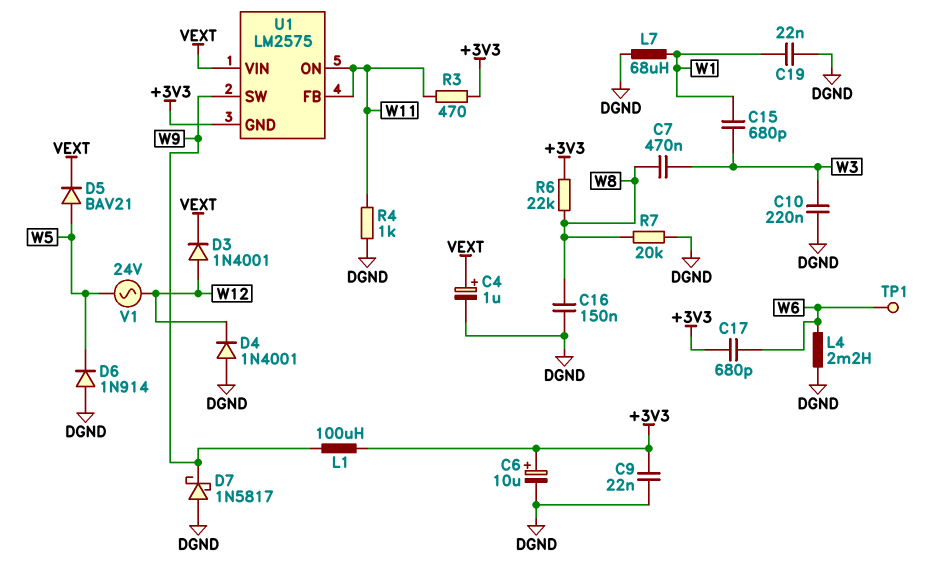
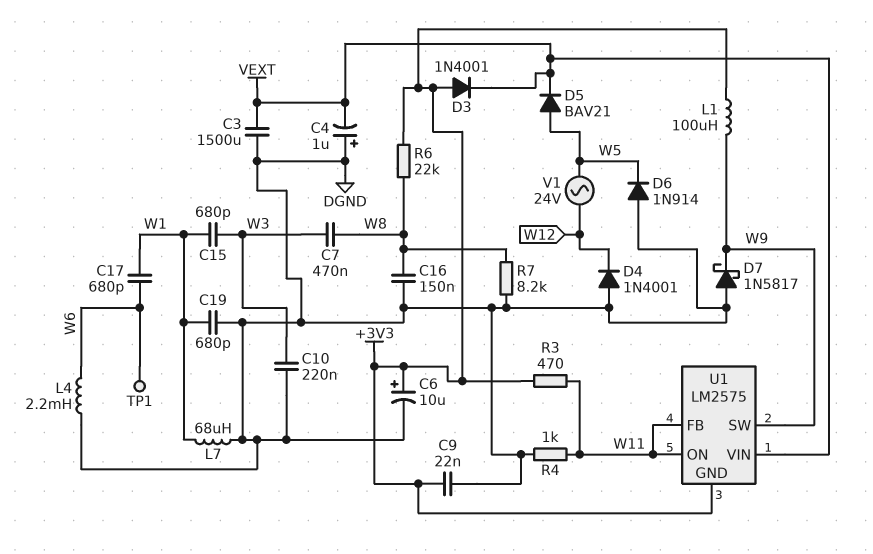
C3: none -> 1500uF (DGND, VEXT)
C4: 1uF (plus VEXT, minus DGND) -> 1uF (plus DGND, minus VEXT)
C17: 680pF (+3V3, W6) -> 680pF (W1, W6)
C19: 22nF (DGND, W1) -> 680pF (DGND, W1)
D3: diode 1N4001 (A W12, K VEXT) -> diode 1N4001 (A +3V3, K VEXT)
R7: 20k (DGND, W8) -> 8.2k (DGND, W8)

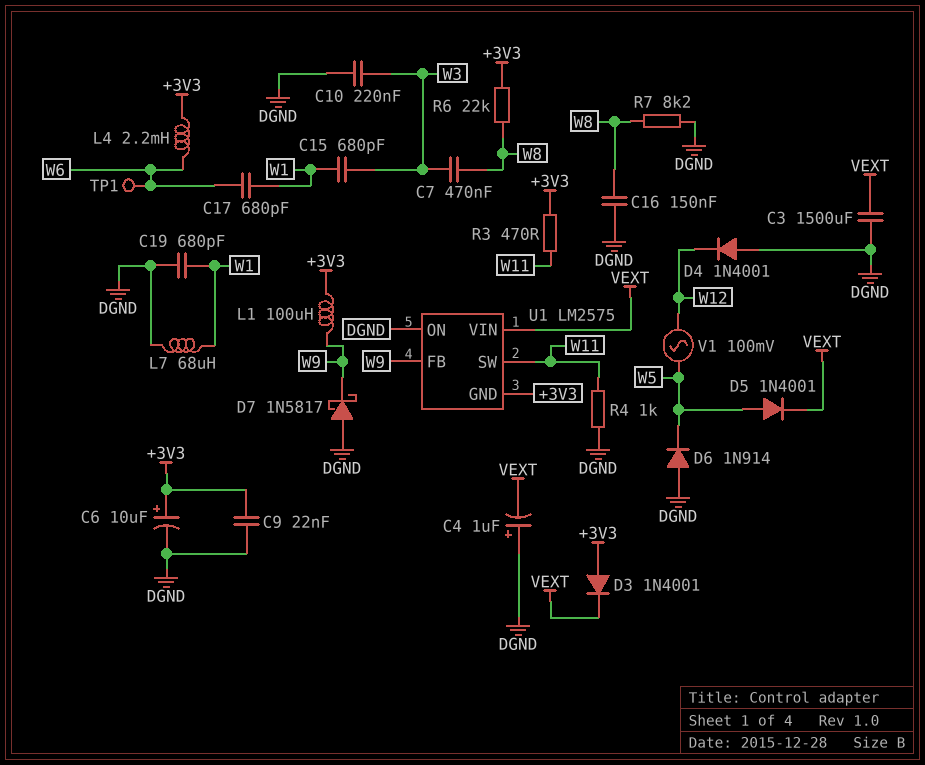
D5: diode BAV21 (A W5, K VEXT) -> diode 1N4001 (A W5, K VEXT)
L4: 2.2mH (DGND, W6) -> 2.2mH (+3V3, W6)
U1 pin FB: W11 -> W9
U1 pin ON: W11 -> DGND
U1 pin SW: W9 -> W11
V1: AC 24V (W5, W12) -> AC 100mV (W5, W12)

